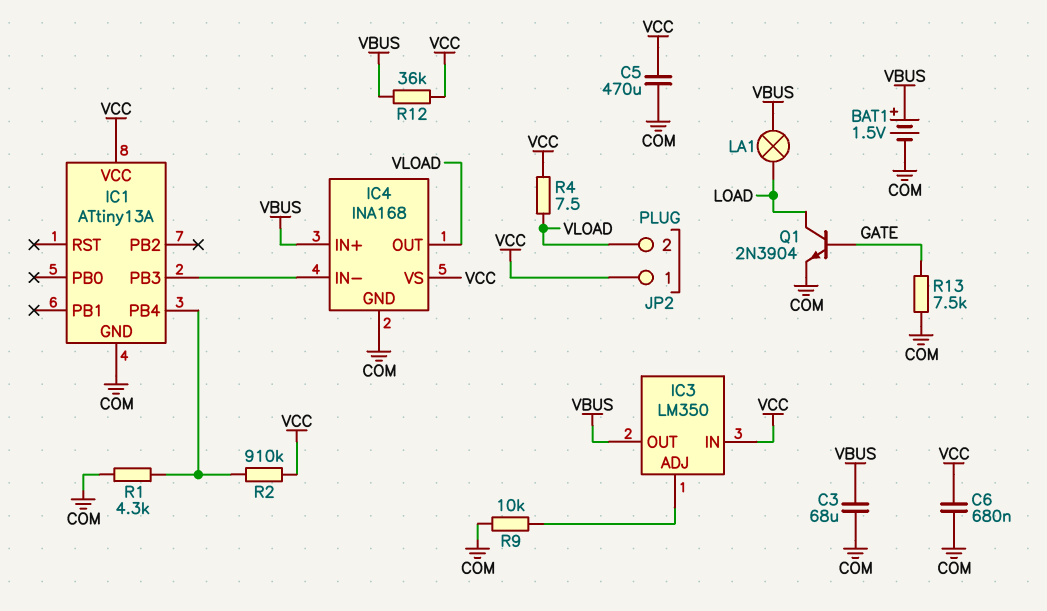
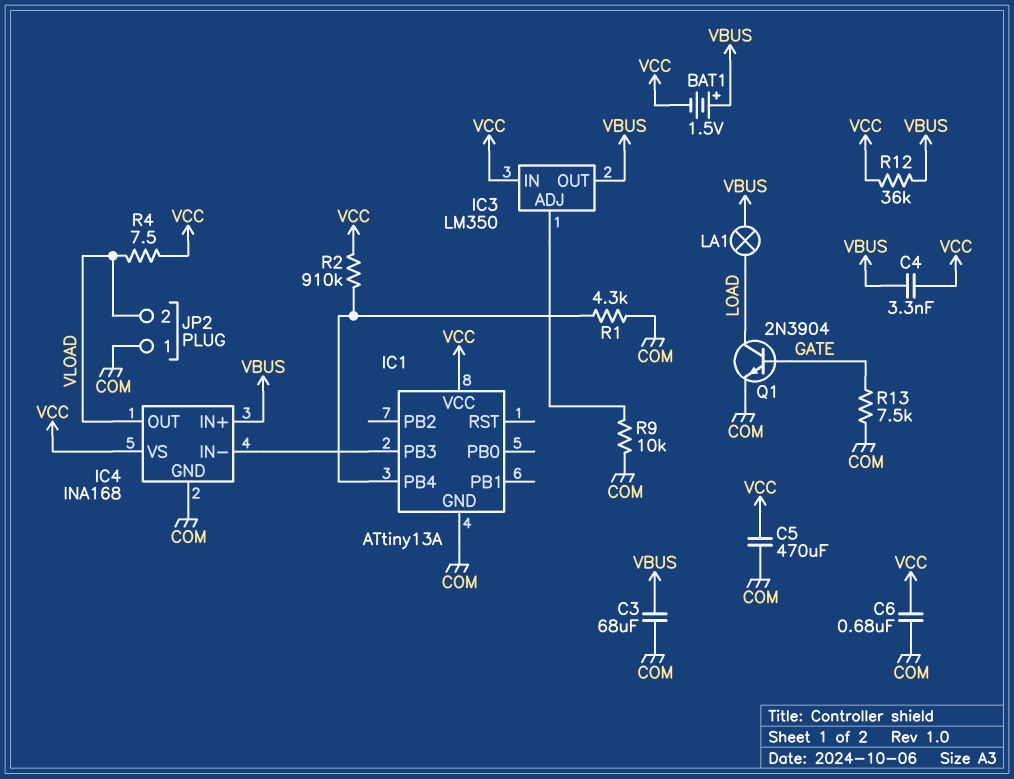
BAT1: 1.5V (plus VBUS, minus COM) -> 1.5V (plus VBUS, minus VCC)
C4: none -> 3.3nF (VBUS, VCC)
JP2 pin 1: VCC -> COM

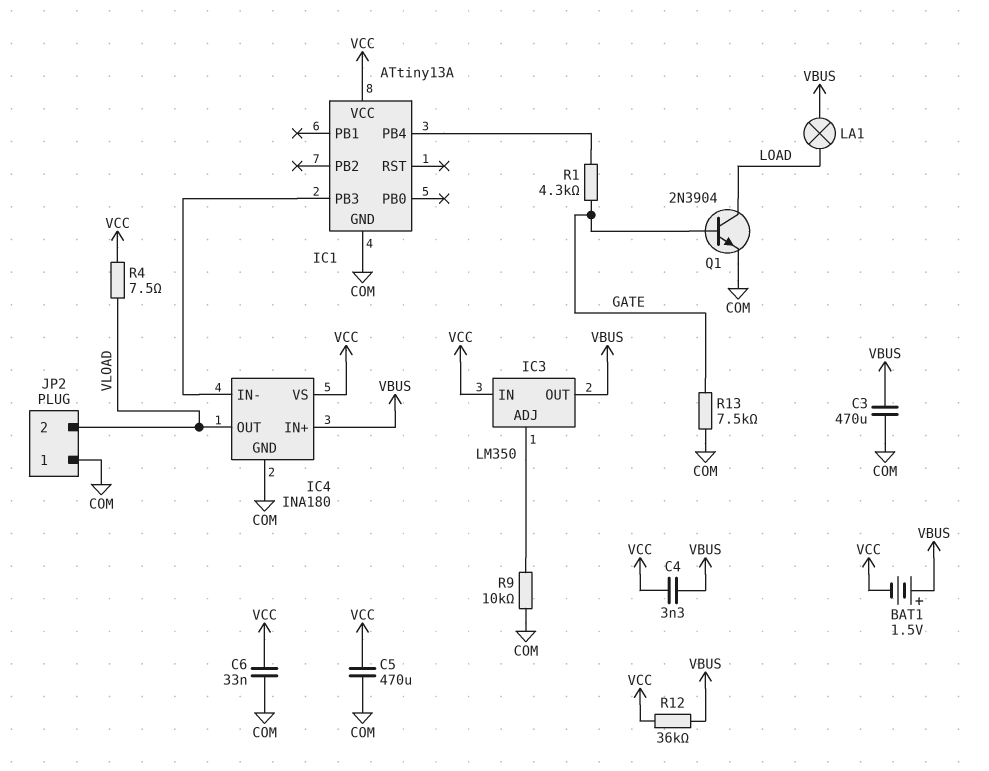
C3: 68uF (COM, VBUS) -> 470uF (COM, VBUS)
C6: 680nF (COM, VCC) -> 33nF (COM, VCC)
IC4: INA168 -> INA180
R1: 4.3k (COM, IC1/PB4) -> 4.3k (GATE, IC1/PB4)
R2: 910k (IC1/PB4, VCC) -> none

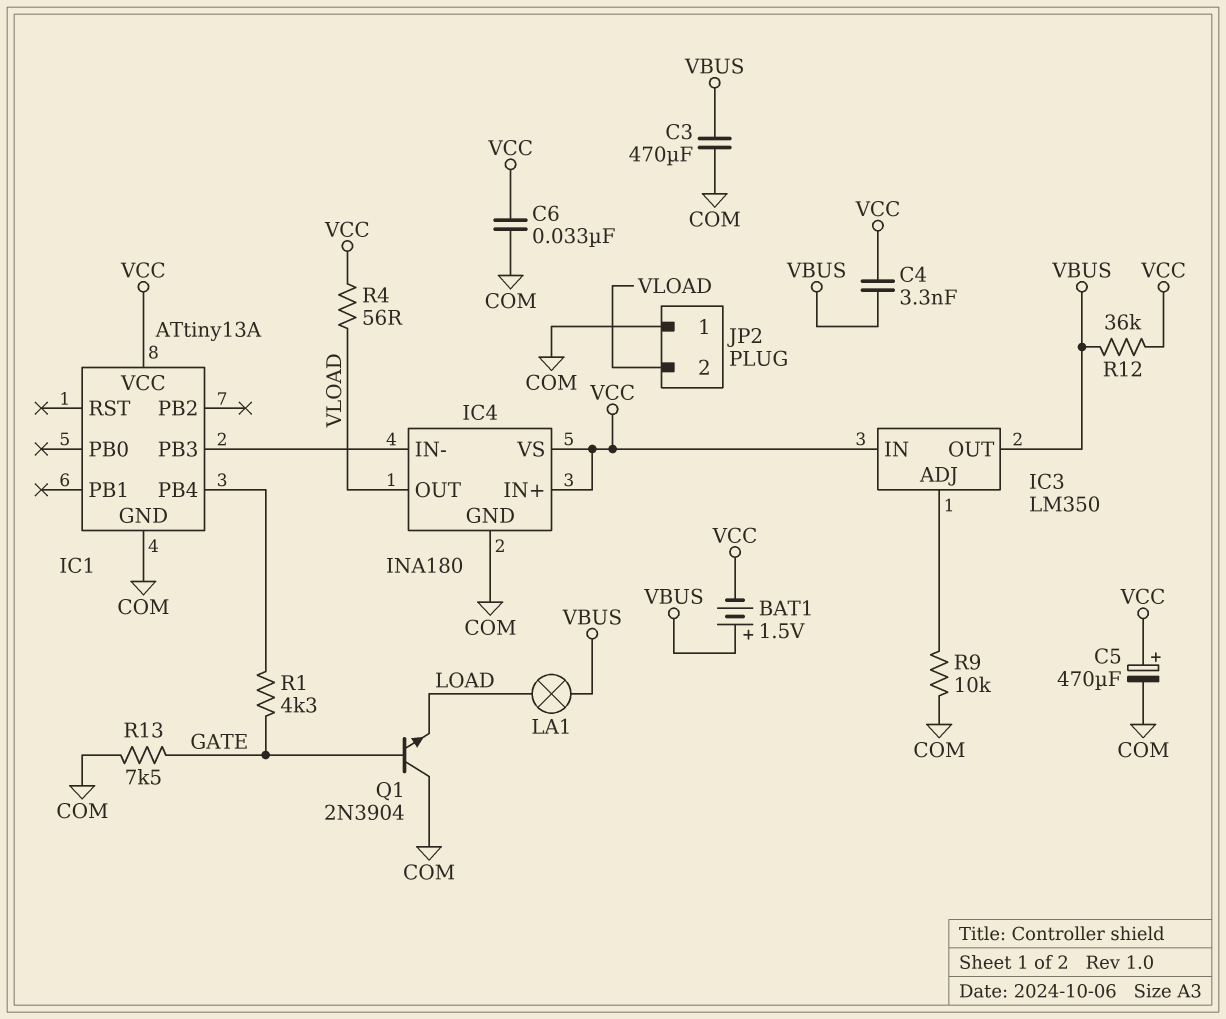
C5: 470uF (COM, VCC) -> 470uF (plus VCC, minus COM)
IC4 pin IN+: VBUS -> VCC
Q1: NPN 2N3904 (B GATE, C LOAD, E COM) -> NPN 2N3904 (B GATE, C COM, E LOAD)
R4: 7.5 (VCC, VLOAD) -> 56 (VCC, VLOAD)

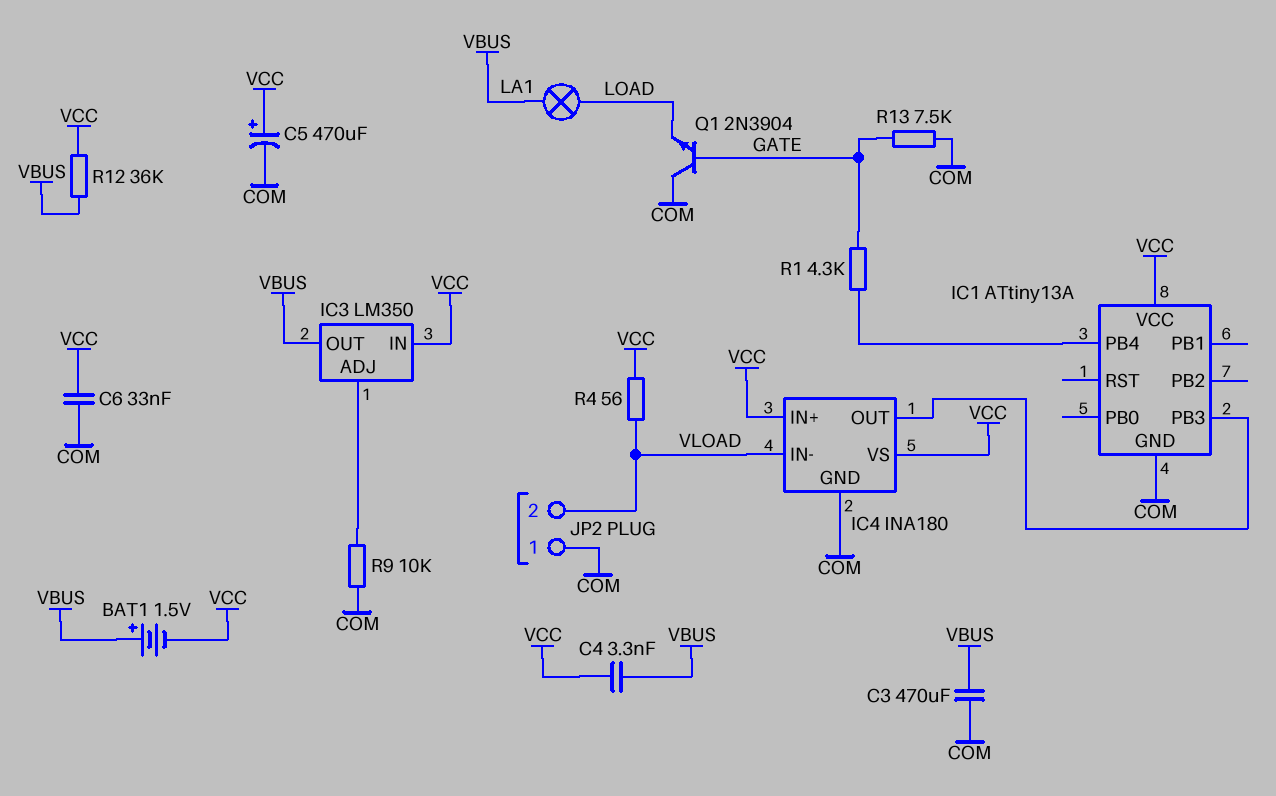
IC4 pin IN-: IC1/PB3 -> VLOAD
IC4 pin OUT: VLOAD -> IC1/PB3

